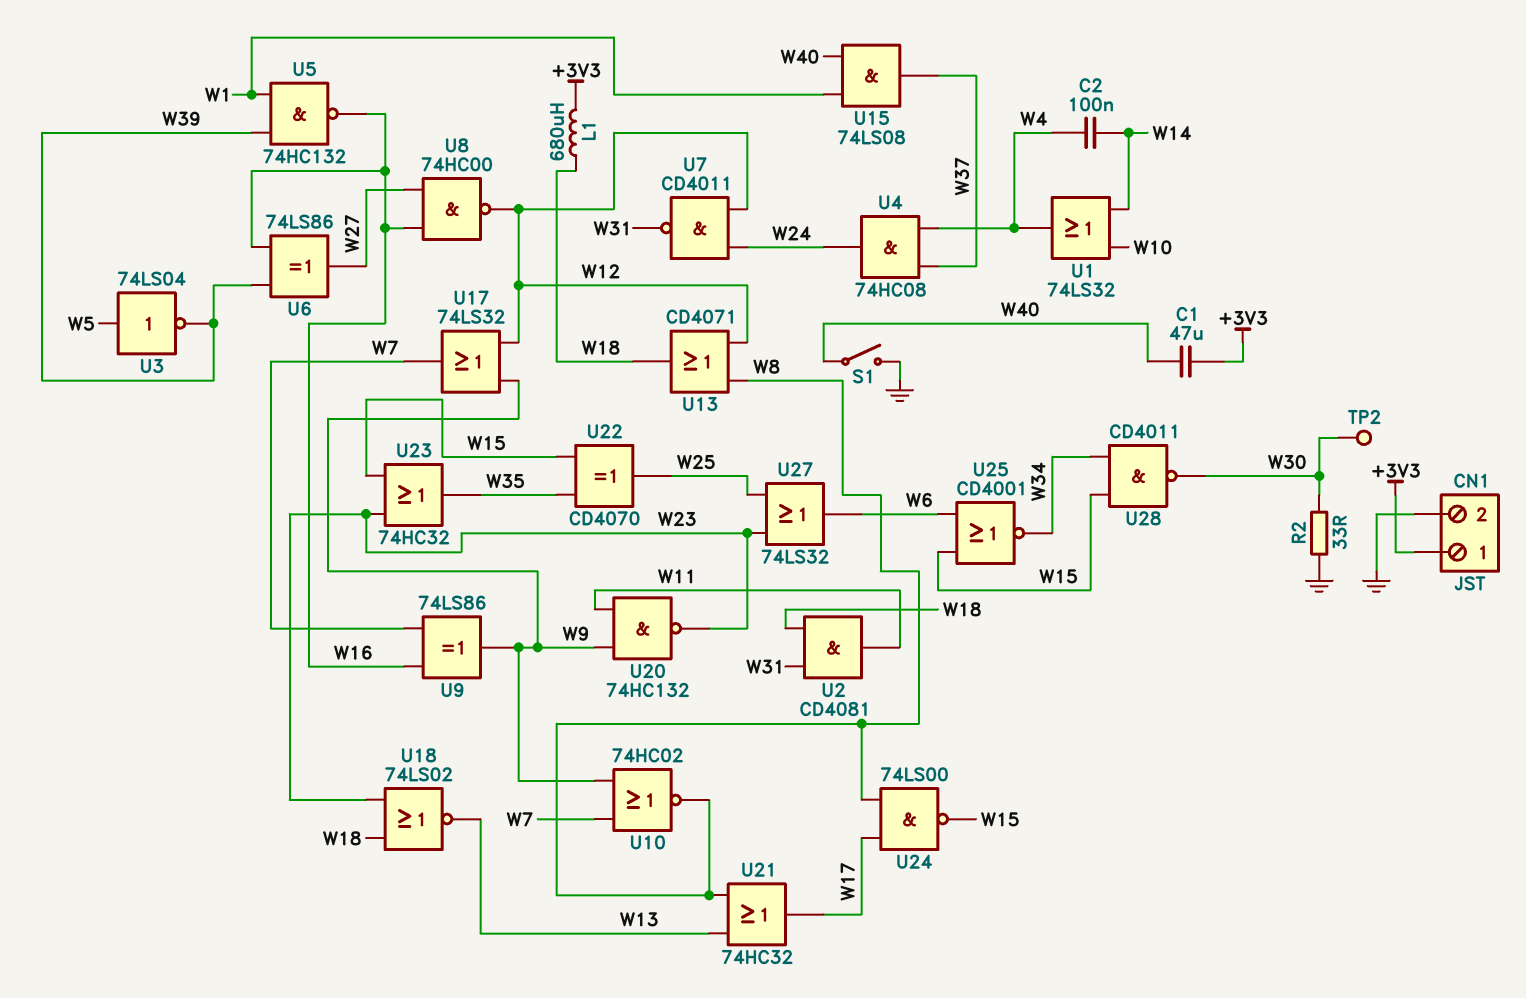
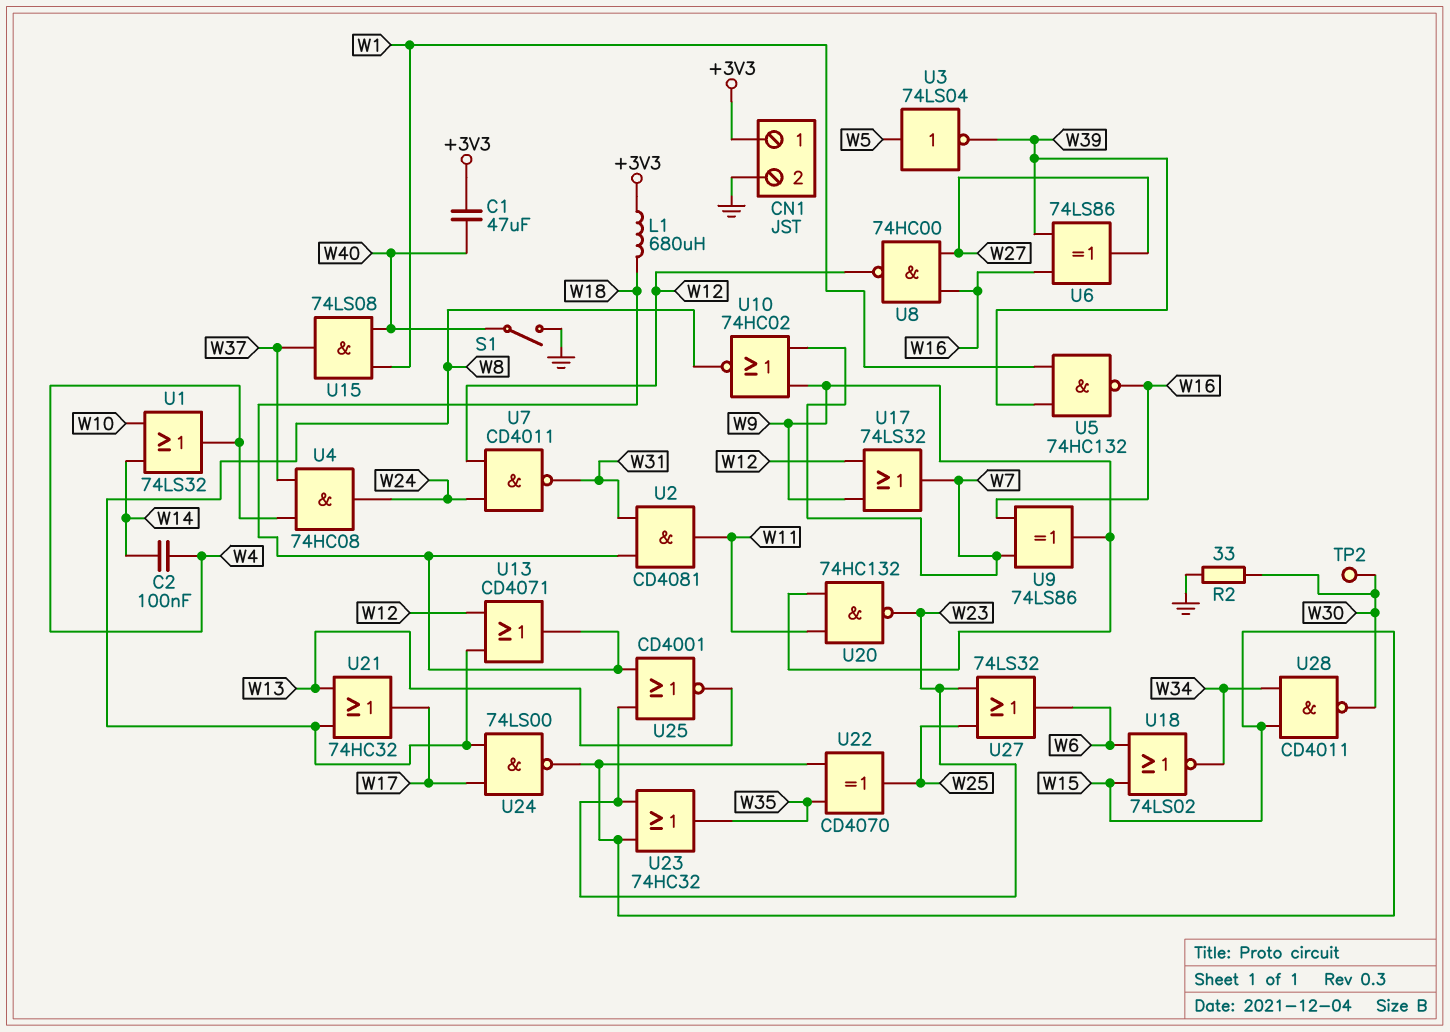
U18: NOR 74LS02 (in W18, in W23, out W13) -> NOR 74LS02 (in W6, in W15, out W34)
U25: NOR CD4001 (in W6, in W15, out W34) -> NOR CD4001 (in W18, in W23, out W13)

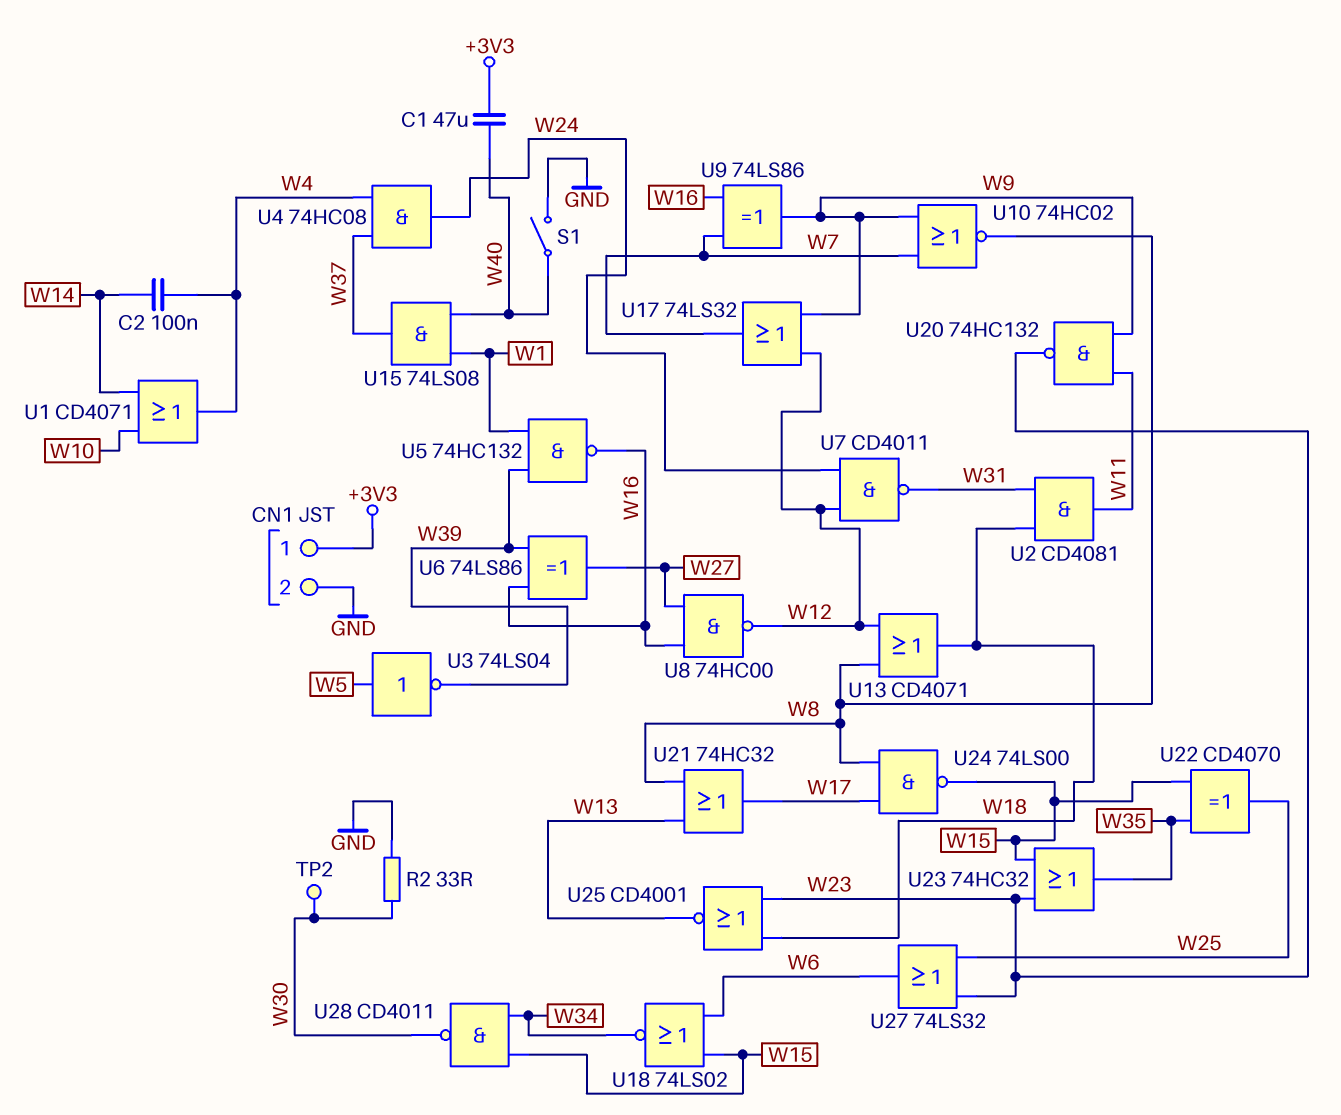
L1: 680uH (+3V3, W18) -> none
U1: OR 74LS32 (in W10, in W14, out W4) -> OR CD4071 (in W10, in W14, out W4)

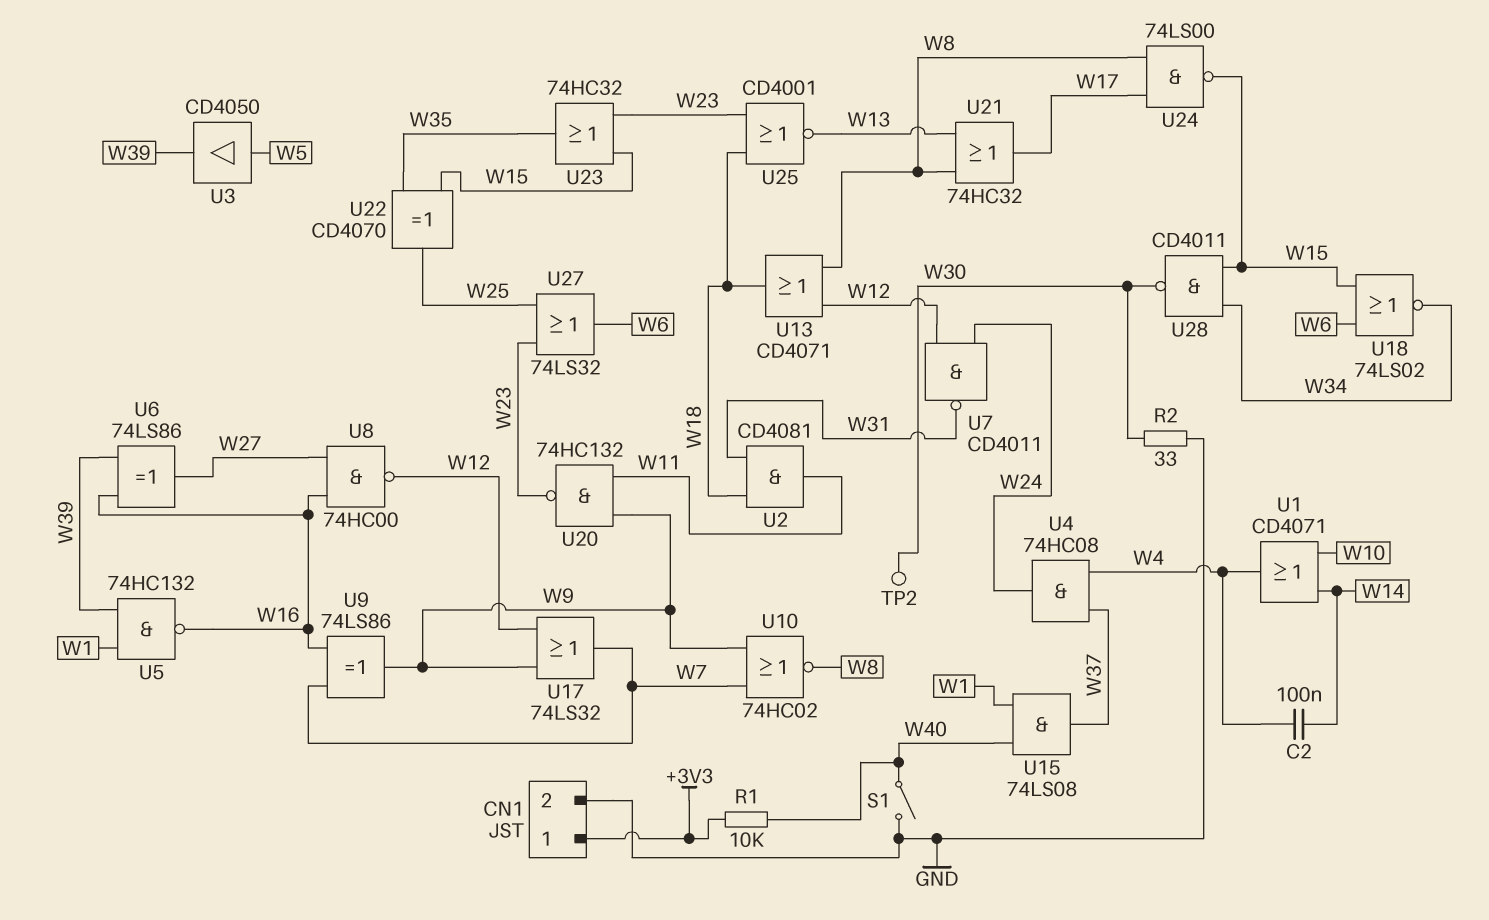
C1: 47uF (+3V3, W40) -> none
R1: none -> 10k (+3V3, W40)
U3: NOT 74LS04 (in W5, out W39) -> buffer CD4050 (in W5, out W39)

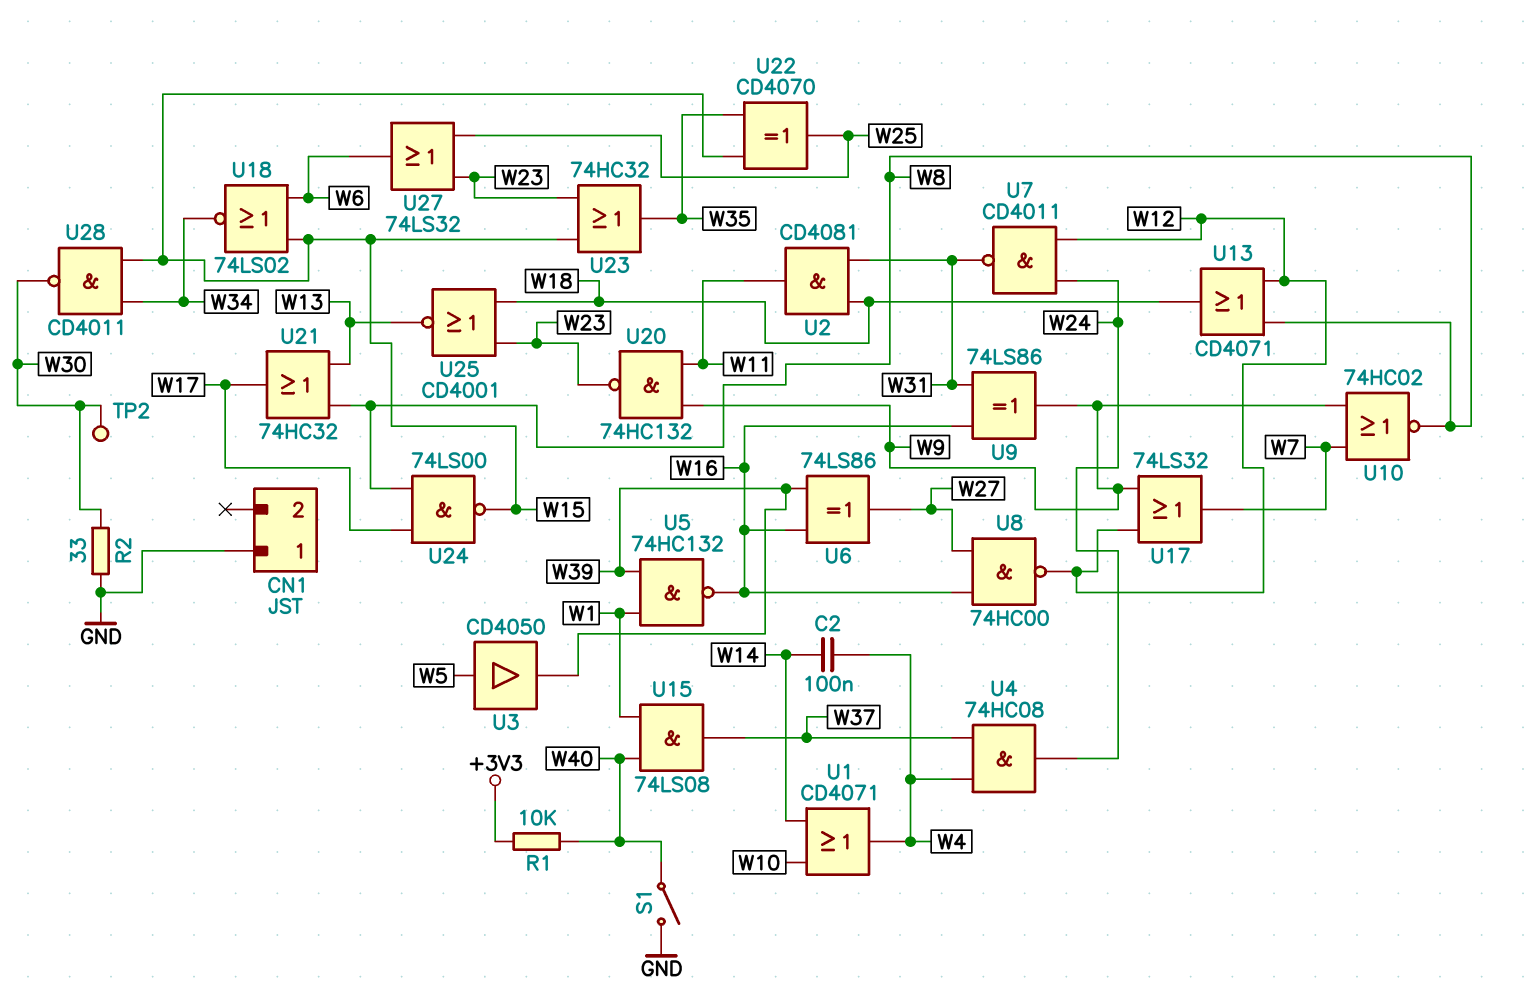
CN1 pin 1: +3V3 -> GND
CN1 pin 2: GND -> none
U9: XOR 74LS86 (in W7, in W16, out W9) -> XOR 74LS86 (in W16, in W31, out W9)

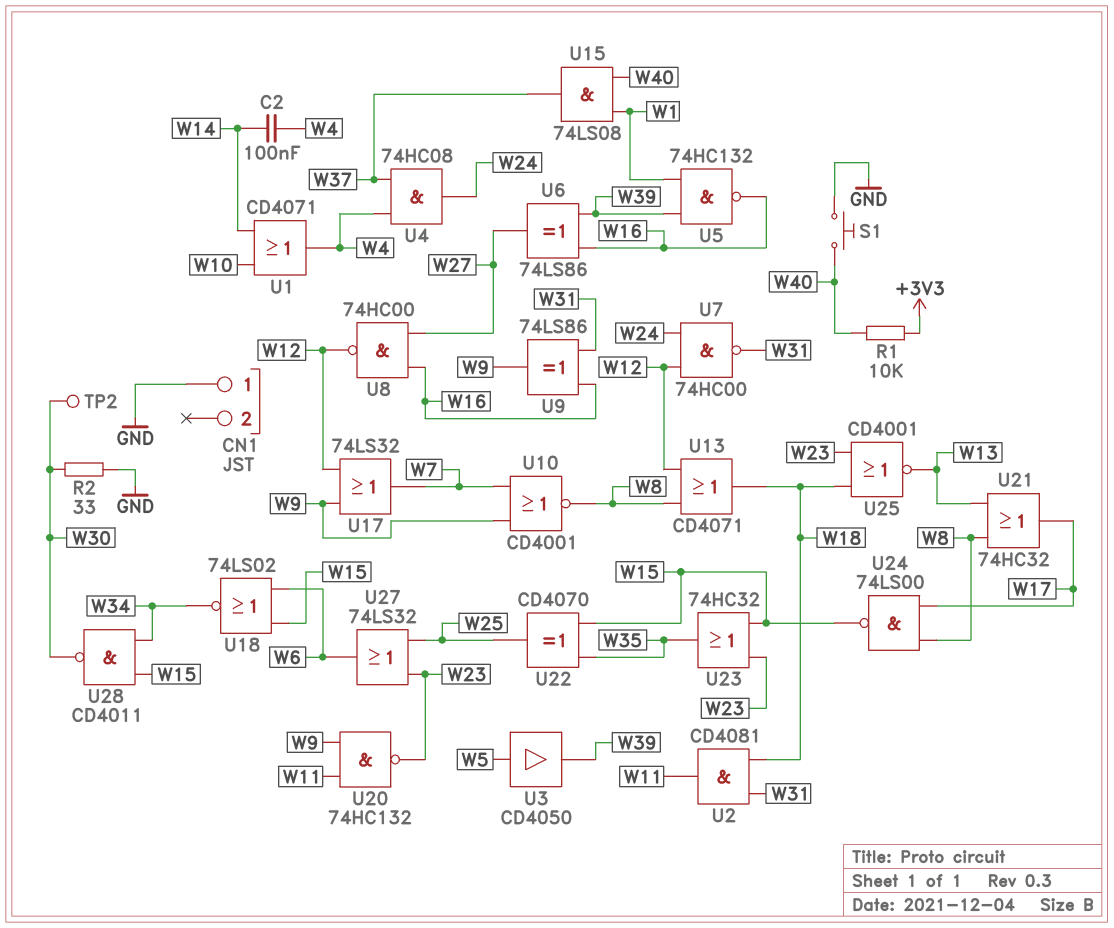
S1: switch (GND, W40) -> button (GND, W40)
U7: NAND CD4011 (in W12, in W24, out W31) -> NAND 74HC00 (in W12, in W24, out W31)
U10: NOR 74HC02 (in W7, in W9, out W8) -> NOR CD4001 (in W7, in W9, out W8)

